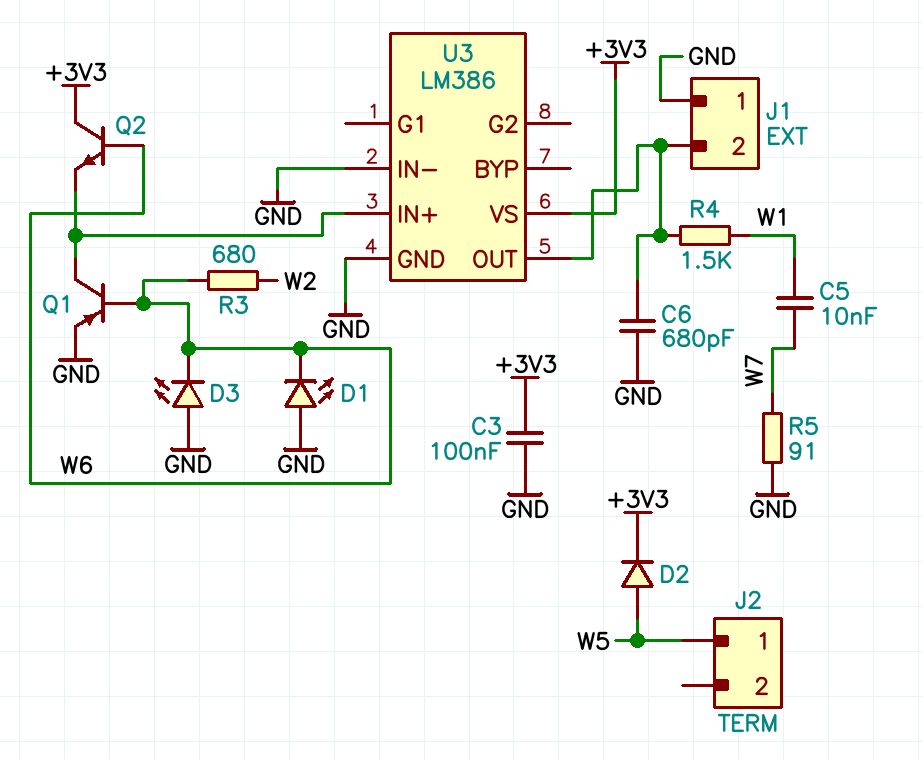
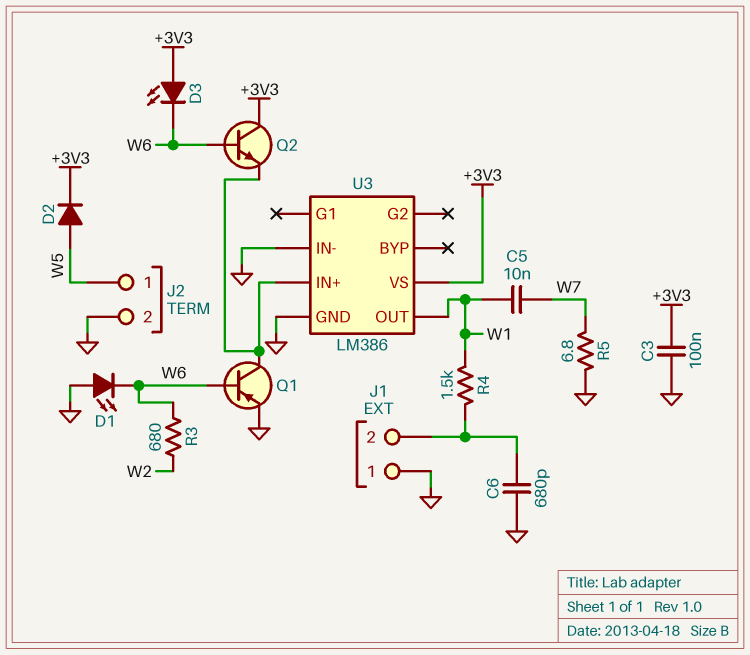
D3: LED (A GND, K W6) -> LED (A +3V3, K W6)
J2 pin 2: none -> GND
R5: 91 (GND, W7) -> 6.8 (GND, W7)
U3 pin OUT: J1/2 -> W1

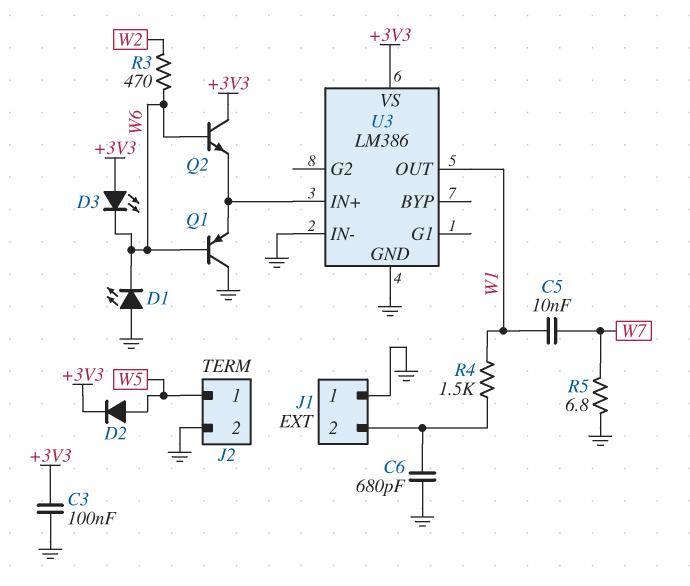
Q1: PNP (B W6, C U3/IN+, E GND) -> PNP (B W6, C GND, E U3/IN+)
R3: 680 (W2, W6) -> 470 (W2, W6)

